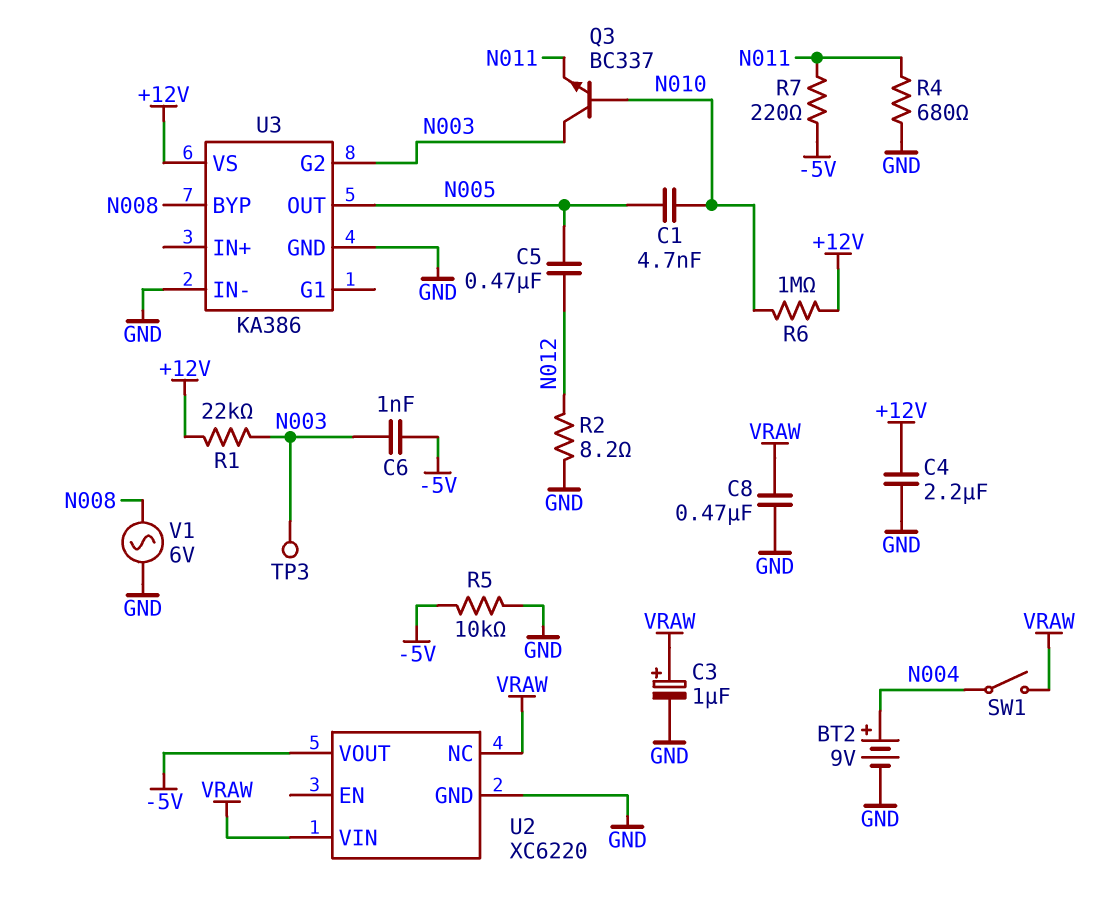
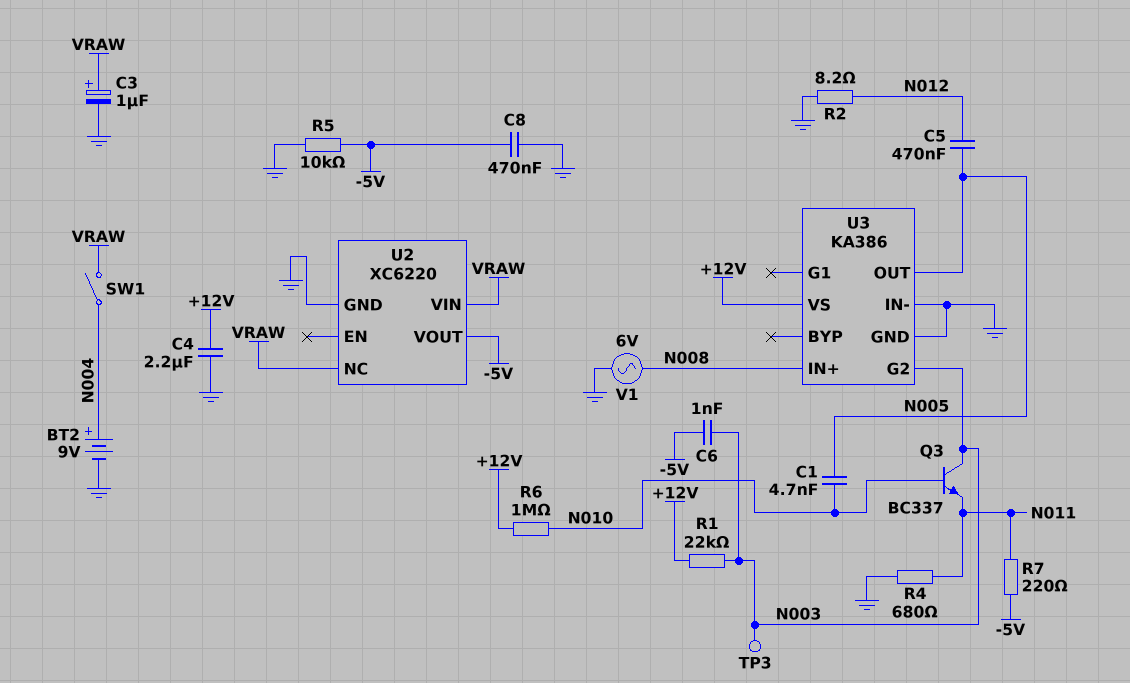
C8: 470nF (GND, VRAW) -> 470nF (-5V, GND)
U3 pin BYP: N008 -> none
U3 pin IN+: none -> N008

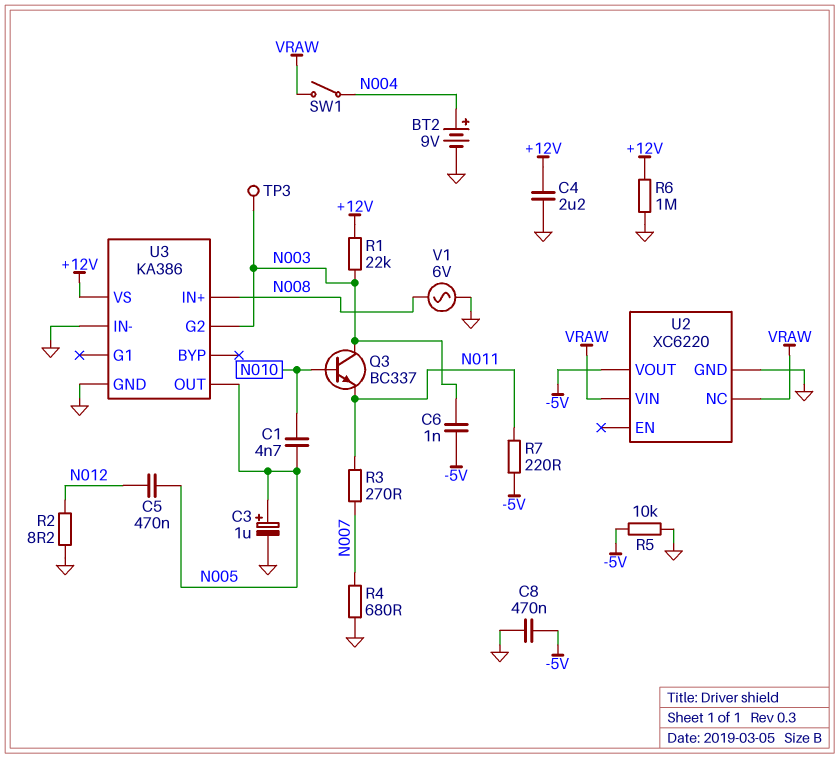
C3: 1uF (plus VRAW, minus GND) -> 1uF (plus N005, minus GND)
R3: none -> 270 (N007, N011)
R4: 680 (GND, N011) -> 680 (GND, N007)
R6: 1M (+12V, N010) -> 1M (+12V, GND)

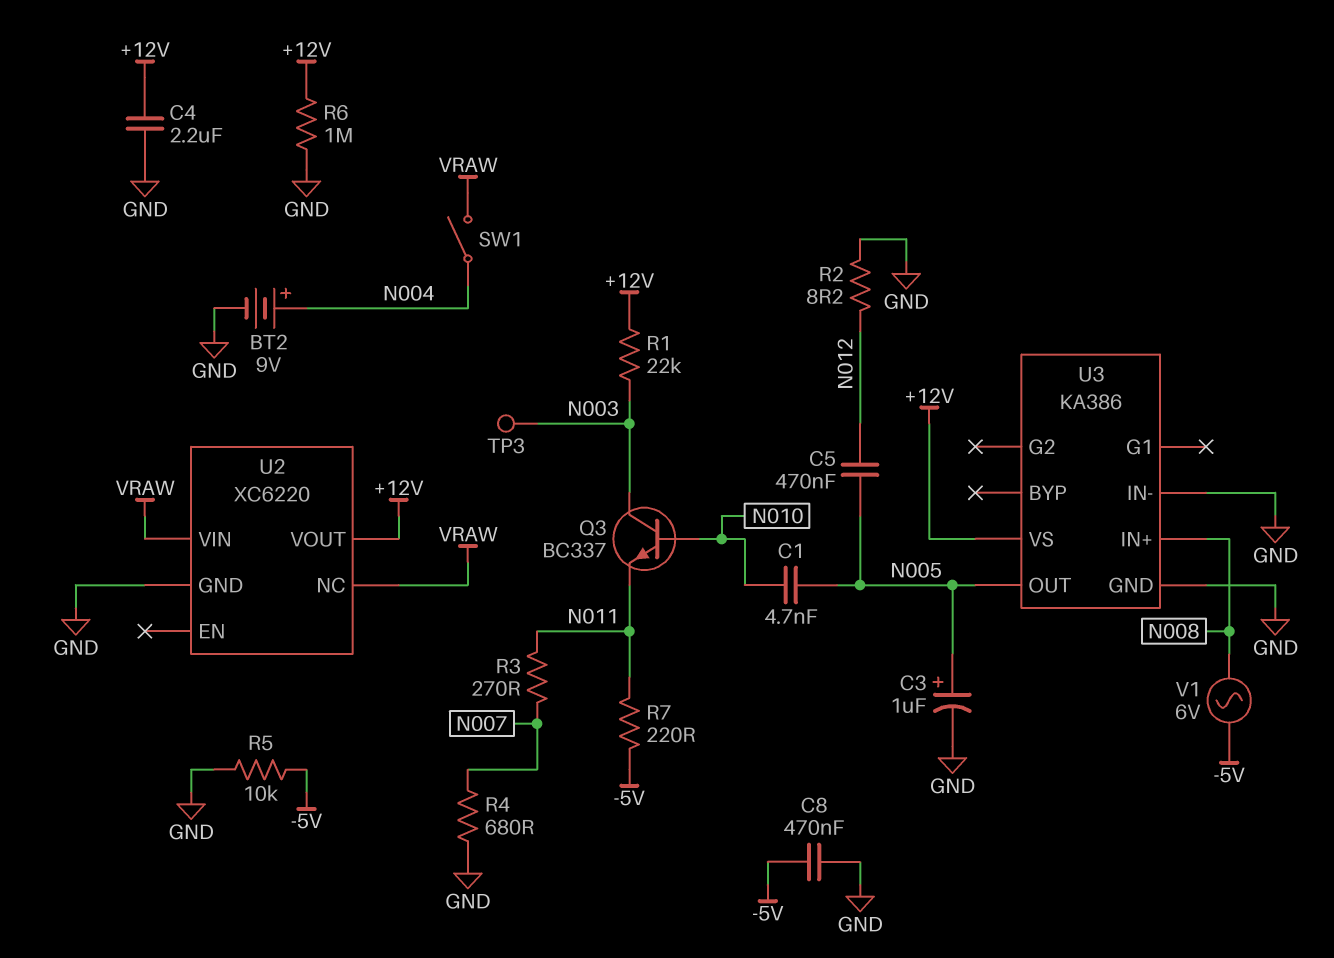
C6: 1nF (-5V, N003) -> none
U2 pin VOUT: -5V -> +12V
U3 pin G2: N003 -> none
V1: AC 6V (GND, N008) -> AC 6V (-5V, N008)

